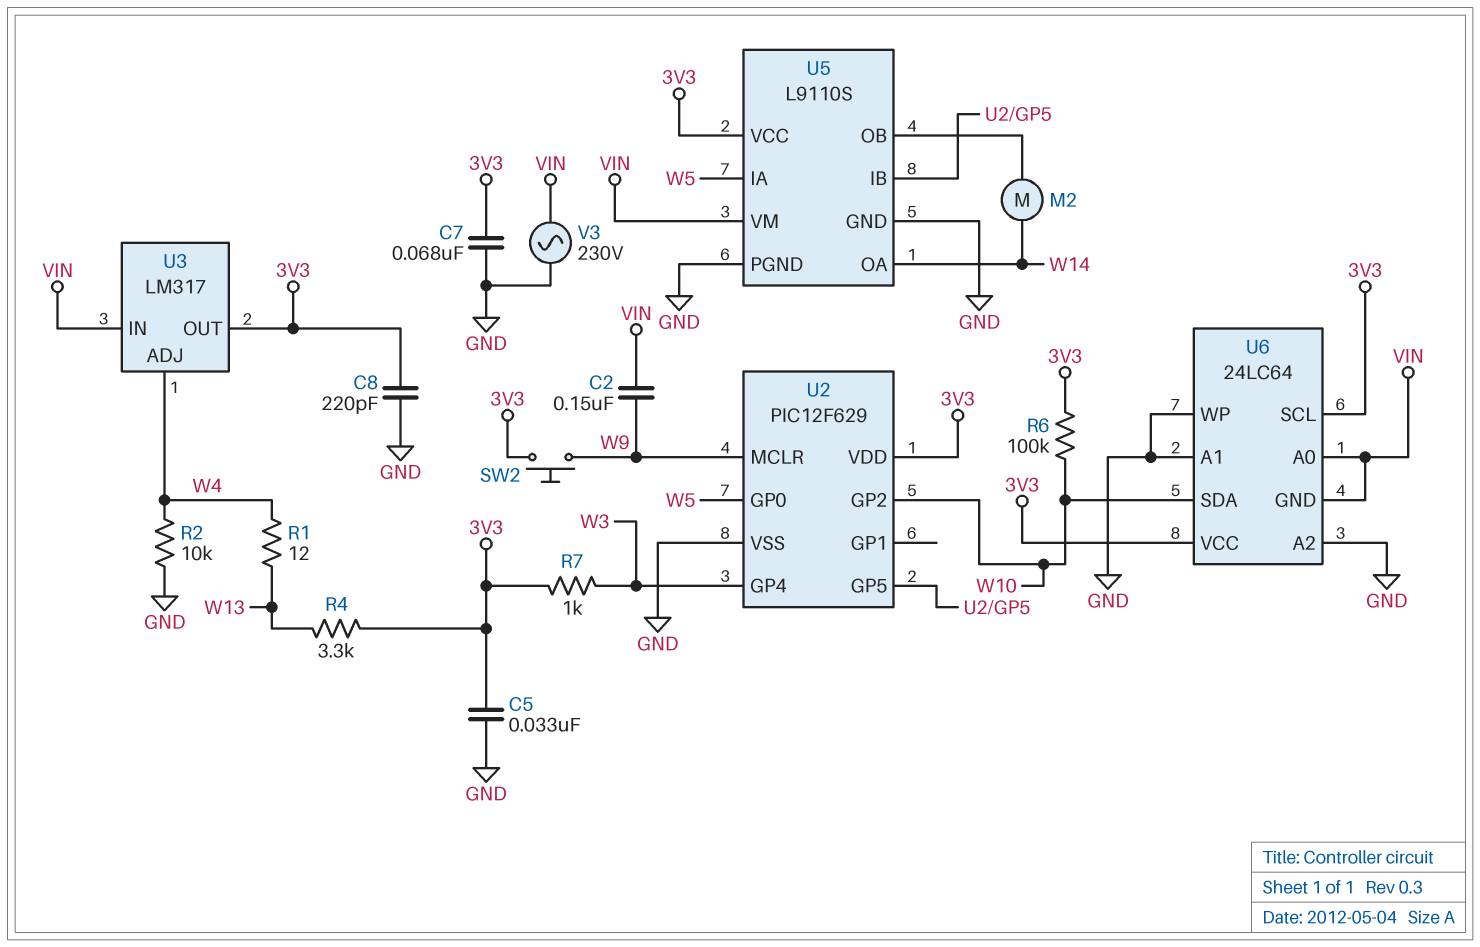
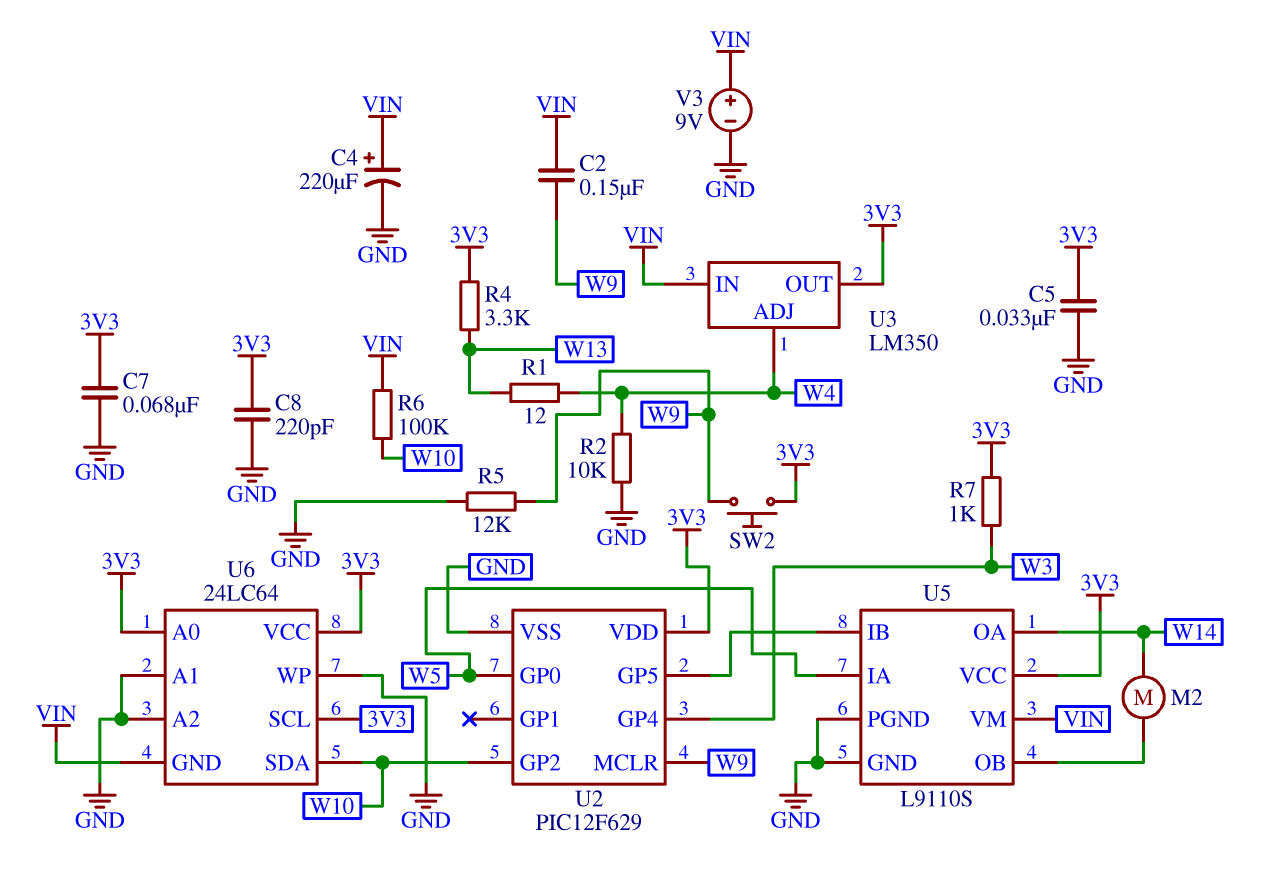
C4: none -> 220uF (plus VIN, minus GND)
R5: none -> 12k (GND, W9)
R6: 100k (3V3, W10) -> 100k (VIN, W10)
U3: LM317 -> LM350
U6 pin A0: VIN -> 3V3
V3: AC 230V (GND, VIN) -> 9V (plus VIN, minus GND)

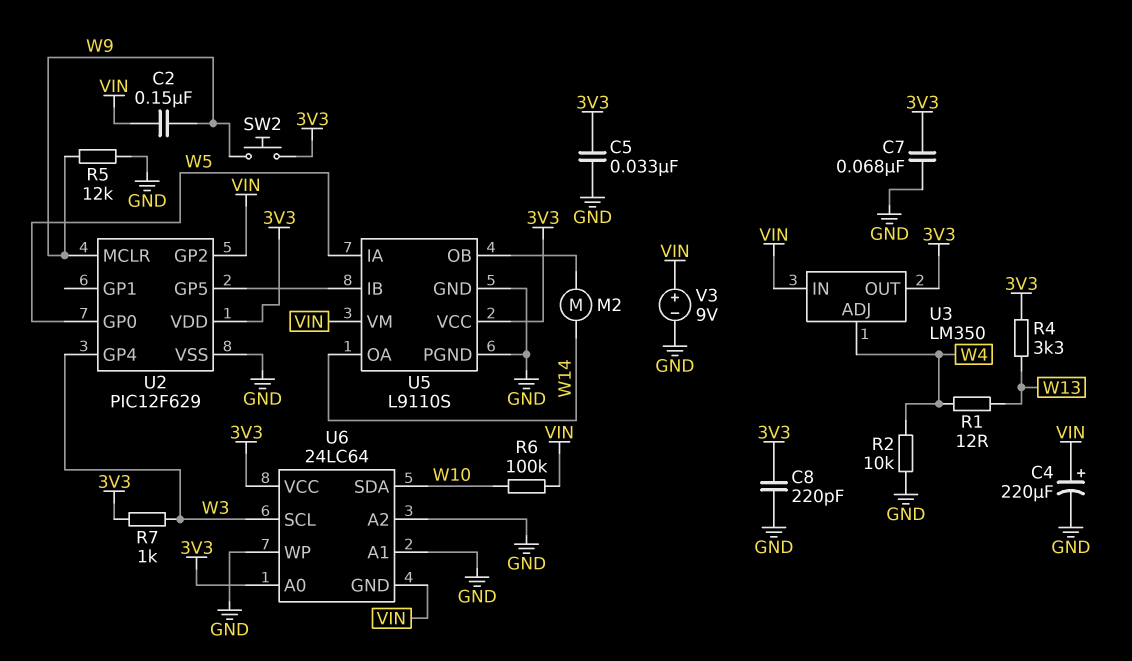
U2 pin GP2: W10 -> VIN
U6 pin SCL: 3V3 -> W3

